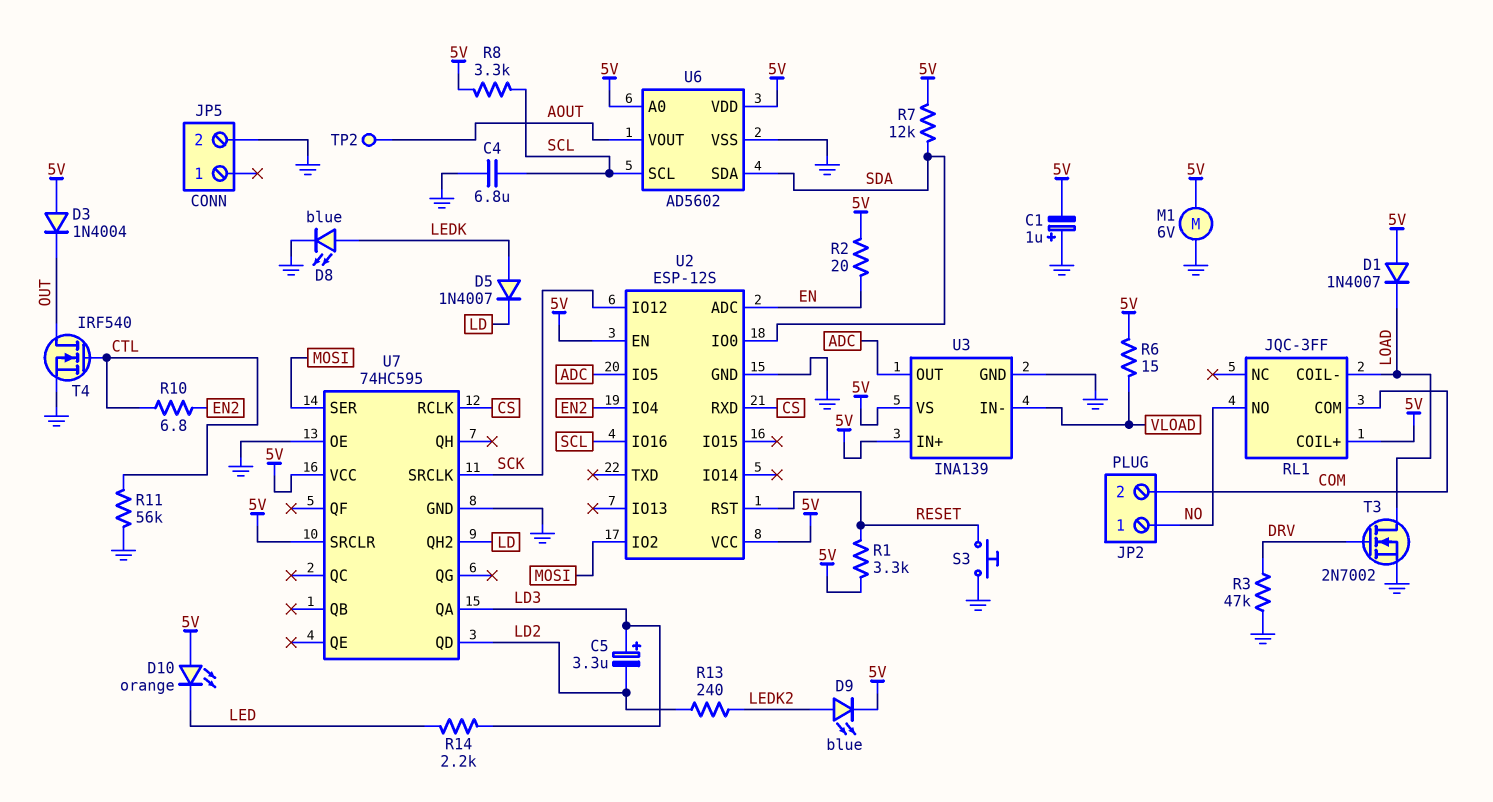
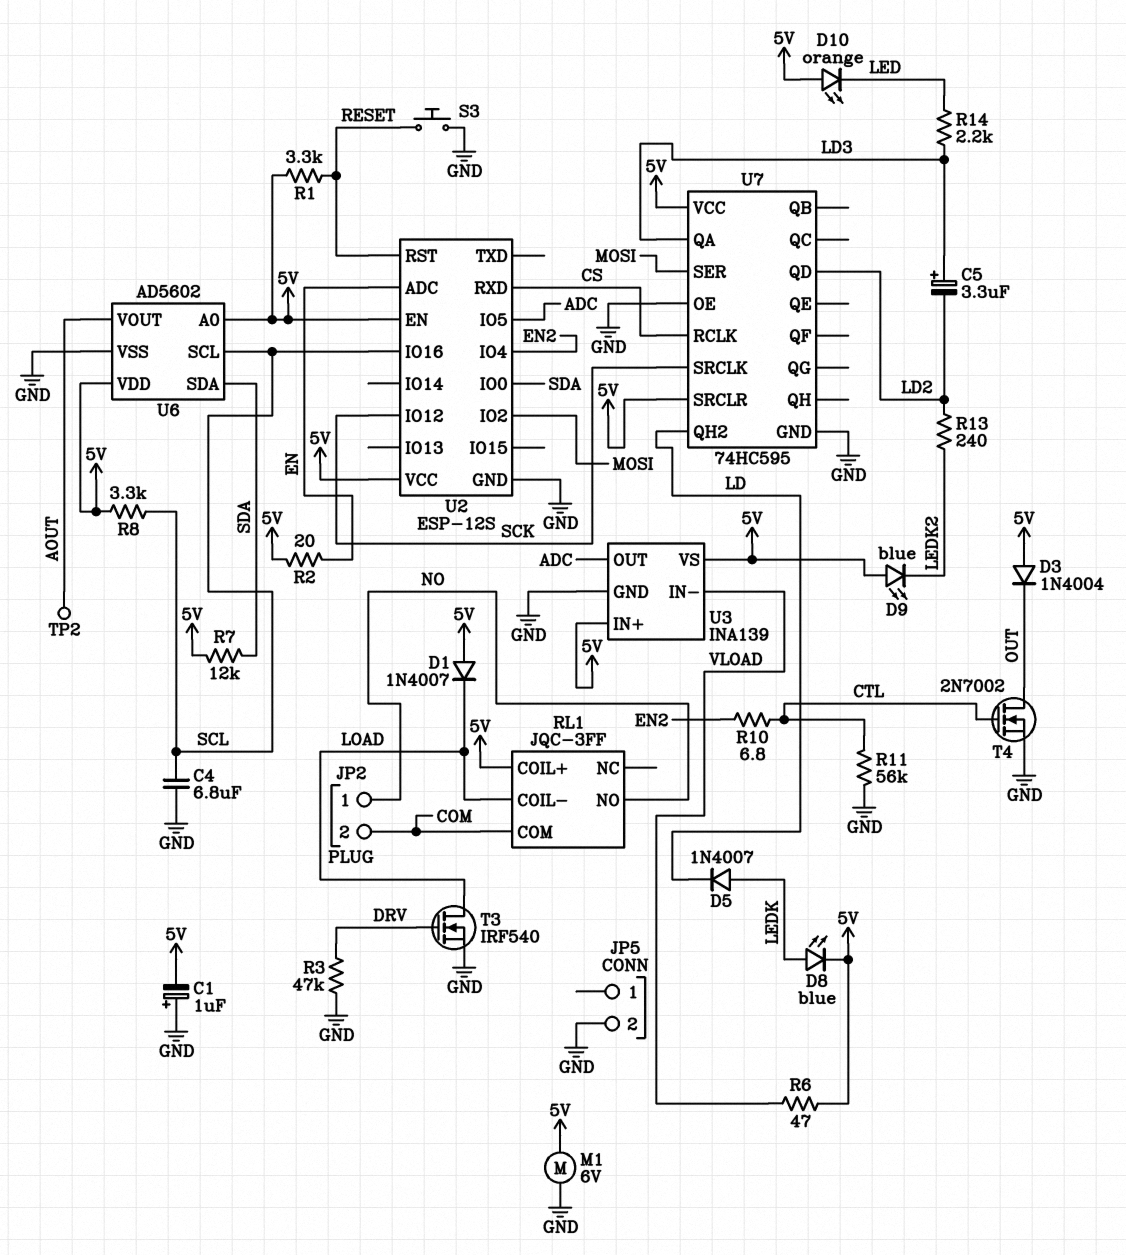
D8: LED blue (A LEDK, K GND) -> LED blue (A LEDK, K 5V)
D9: LED blue (A LEDK2, K 5V) -> LED blue (A 5V, K LEDK2)
R6: 15 (5V, VLOAD) -> 47 (5V, VLOAD)
T3: NMOS 2N7002 (G DRV, D LOAD, S GND) -> NMOS IRF540 (G DRV, D LOAD, S GND)
T4: NMOS IRF540 (G CTL, D OUT, S GND) -> NMOS 2N7002 (G CTL, D OUT, S GND)

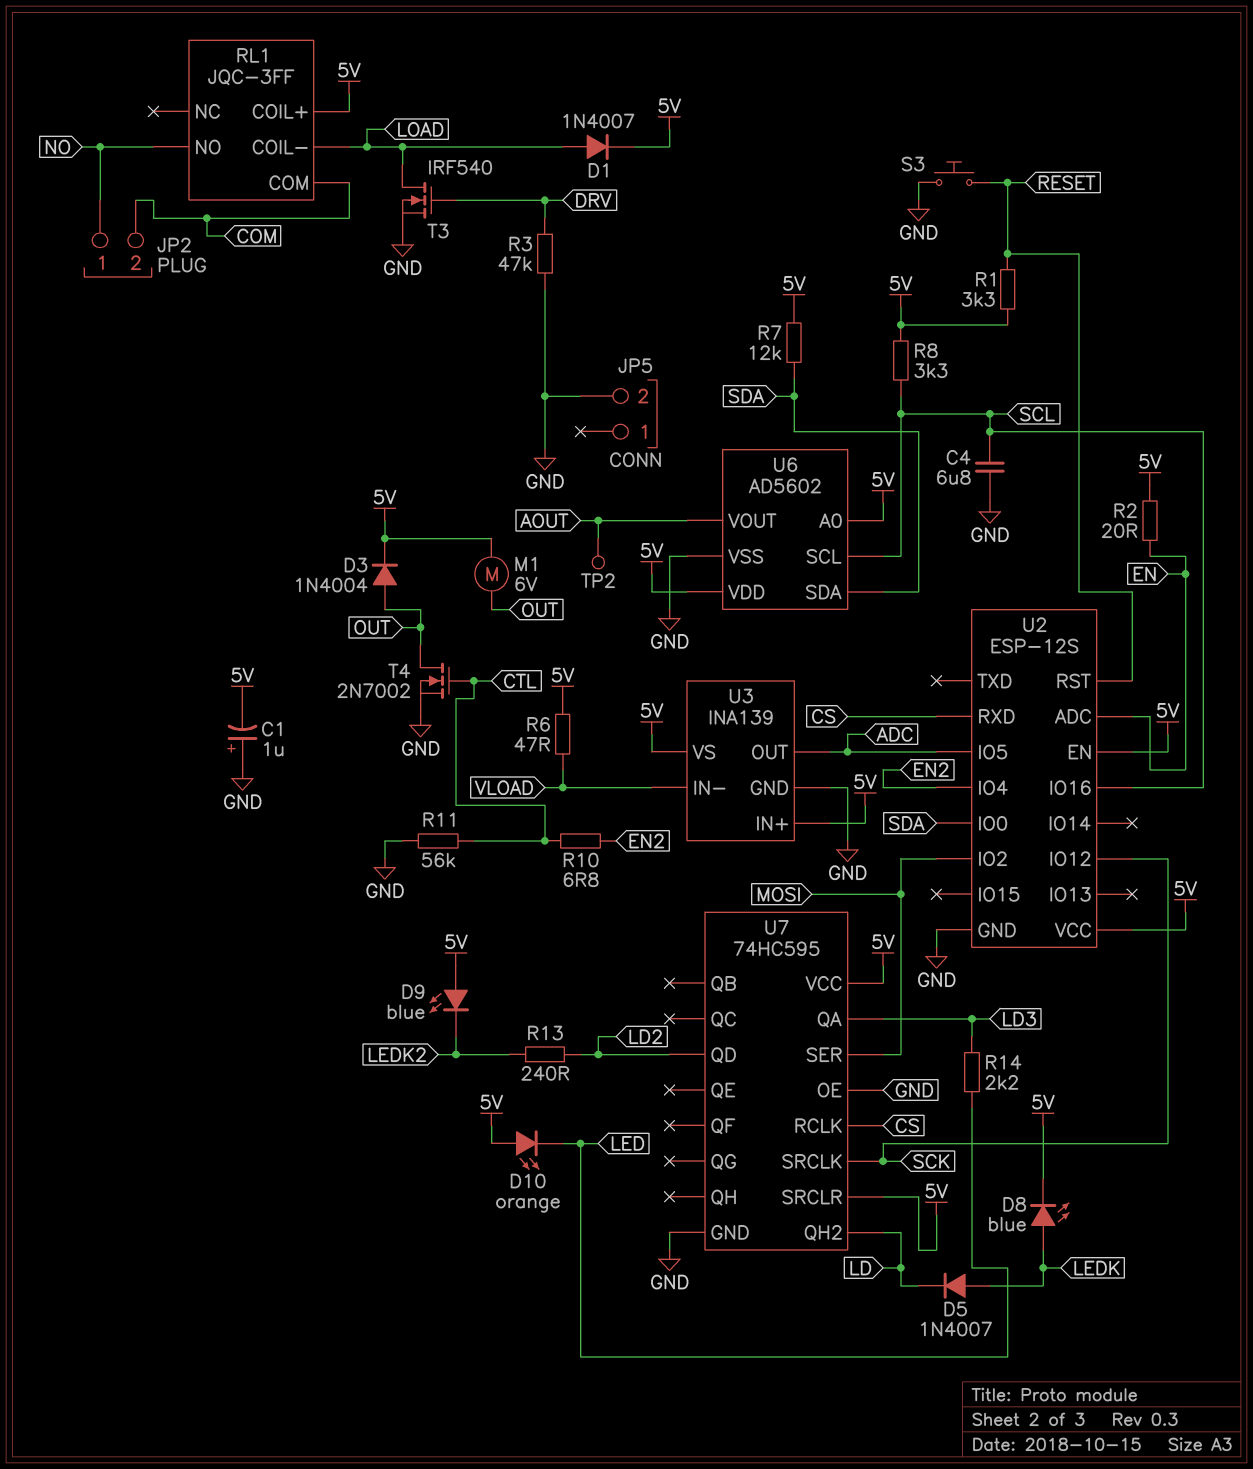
C5: 3.3uF (plus LD3, minus LD2) -> none
D1: diode 1N4007 (A 5V, K LOAD) -> diode 1N4007 (A LOAD, K 5V)
D3: diode 1N4004 (A 5V, K OUT) -> diode 1N4004 (A OUT, K 5V)
M1: motor 6V (5V, GND) -> motor 6V (5V, OUT)

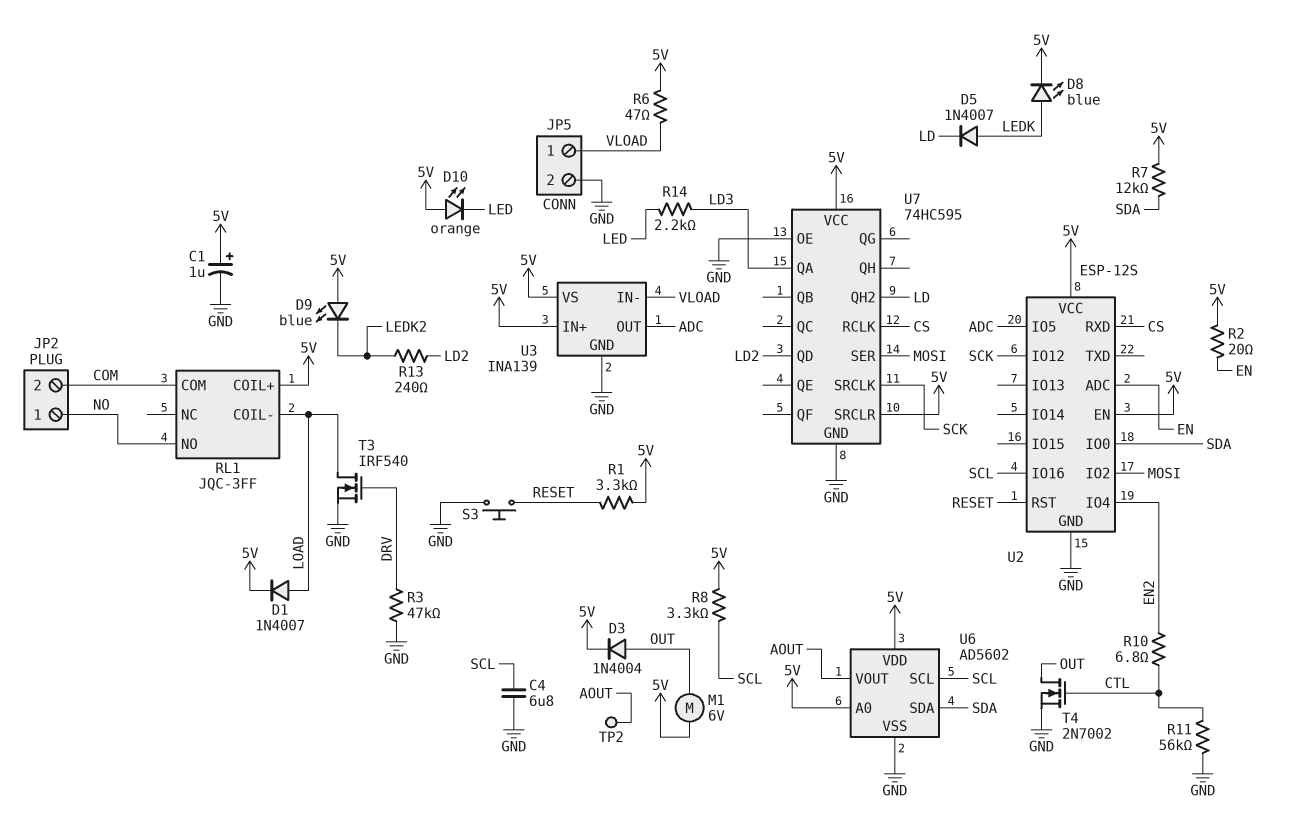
C1: 1uF (plus GND, minus 5V) -> 1uF (plus 5V, minus GND)
JP5 pin 1: none -> VLOAD

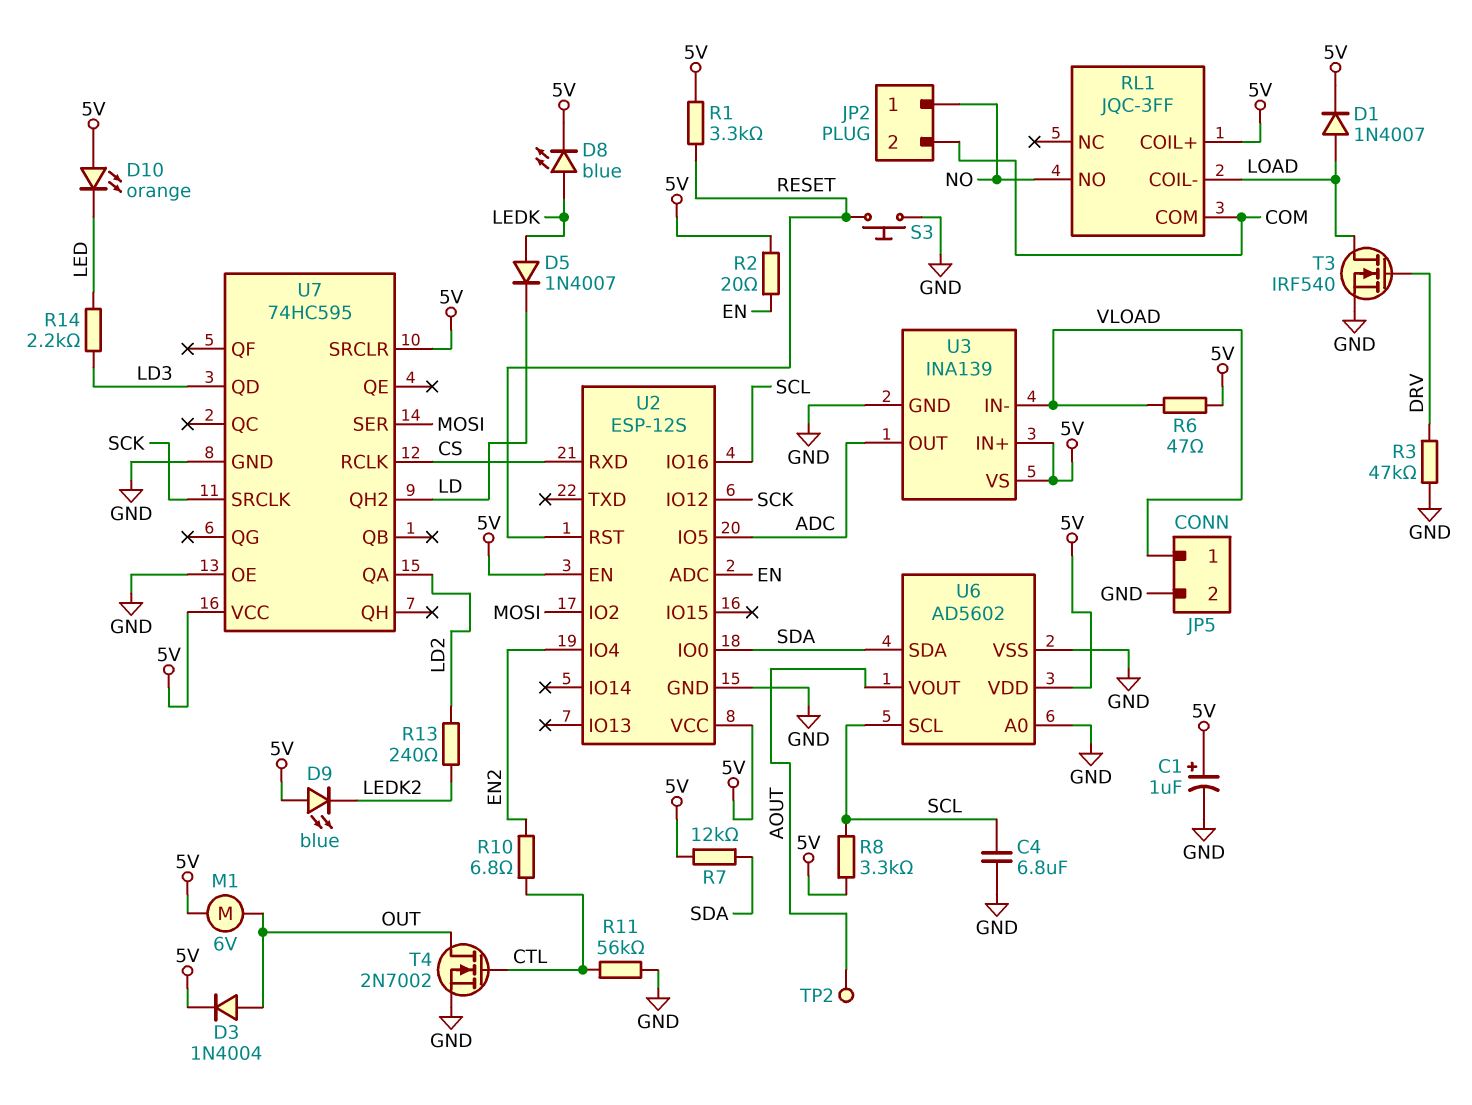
U6 pin A0: 5V -> GND
U7 pin QA: LD3 -> LD2
U7 pin QD: LD2 -> LD3

